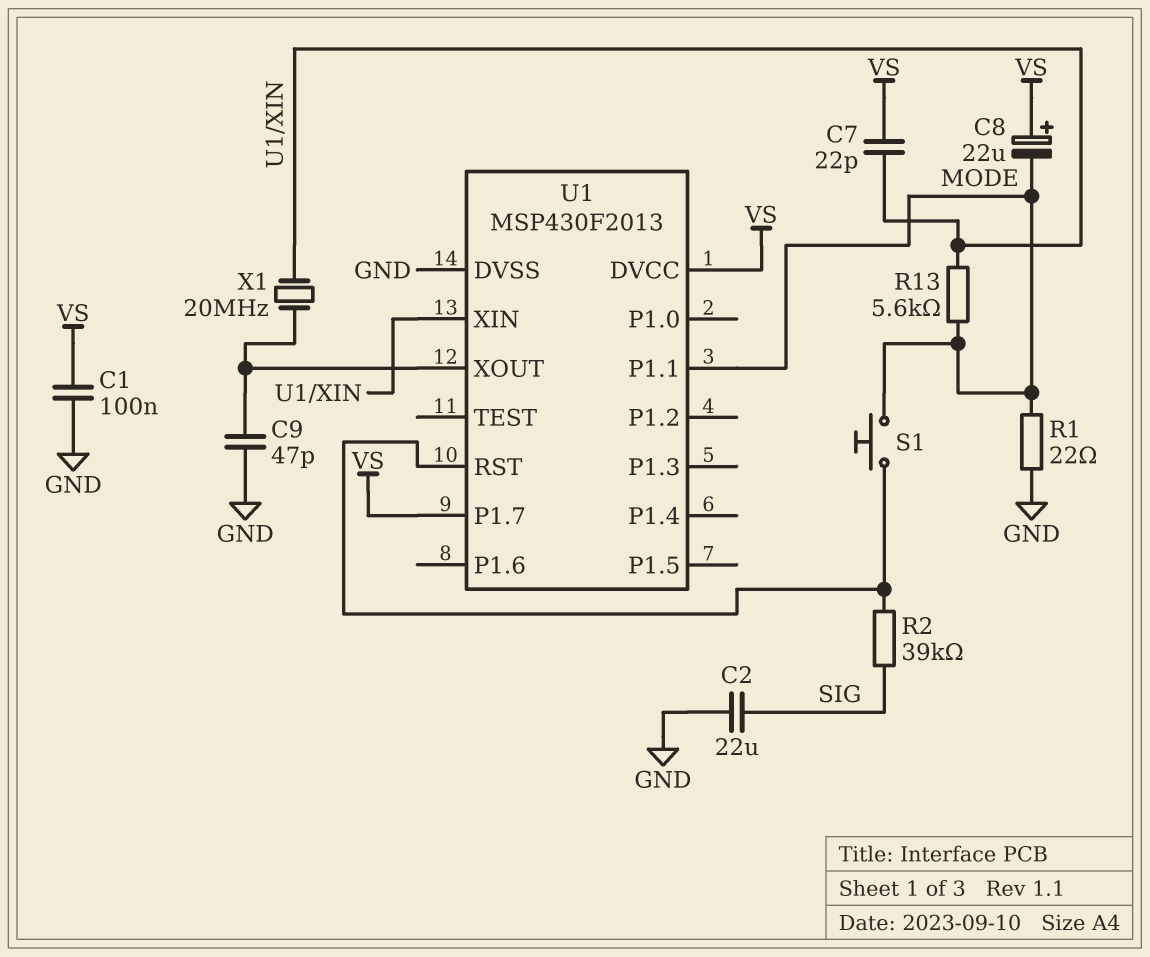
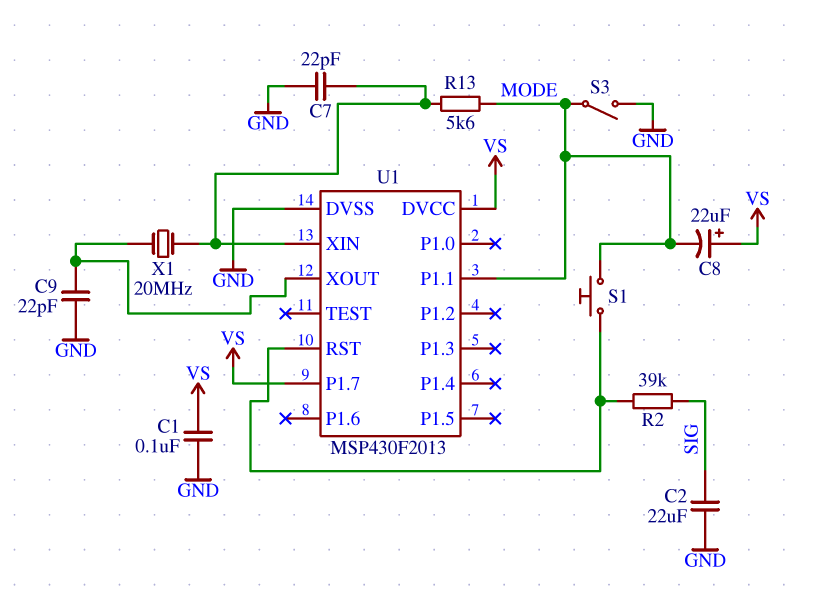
C7: 22pF (U1/XIN, VS) -> 22pF (GND, U1/XIN)
C9: 47pF (GND, U1/XOUT) -> 22pF (GND, U1/XOUT)
R1: 22 (GND, MODE) -> none
S3: none -> switch (GND, MODE)

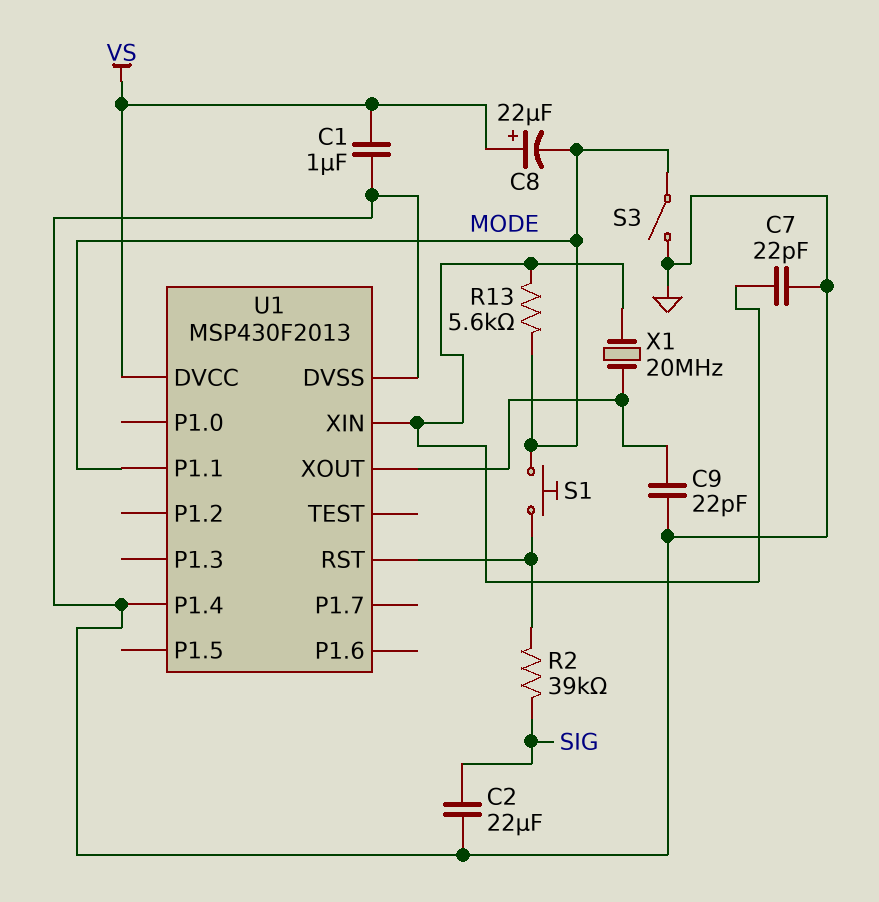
C1: 100nF (GND, VS) -> 1uF (GND, VS)
U1 pin P1.4: none -> GND
U1 pin P1.7: VS -> none

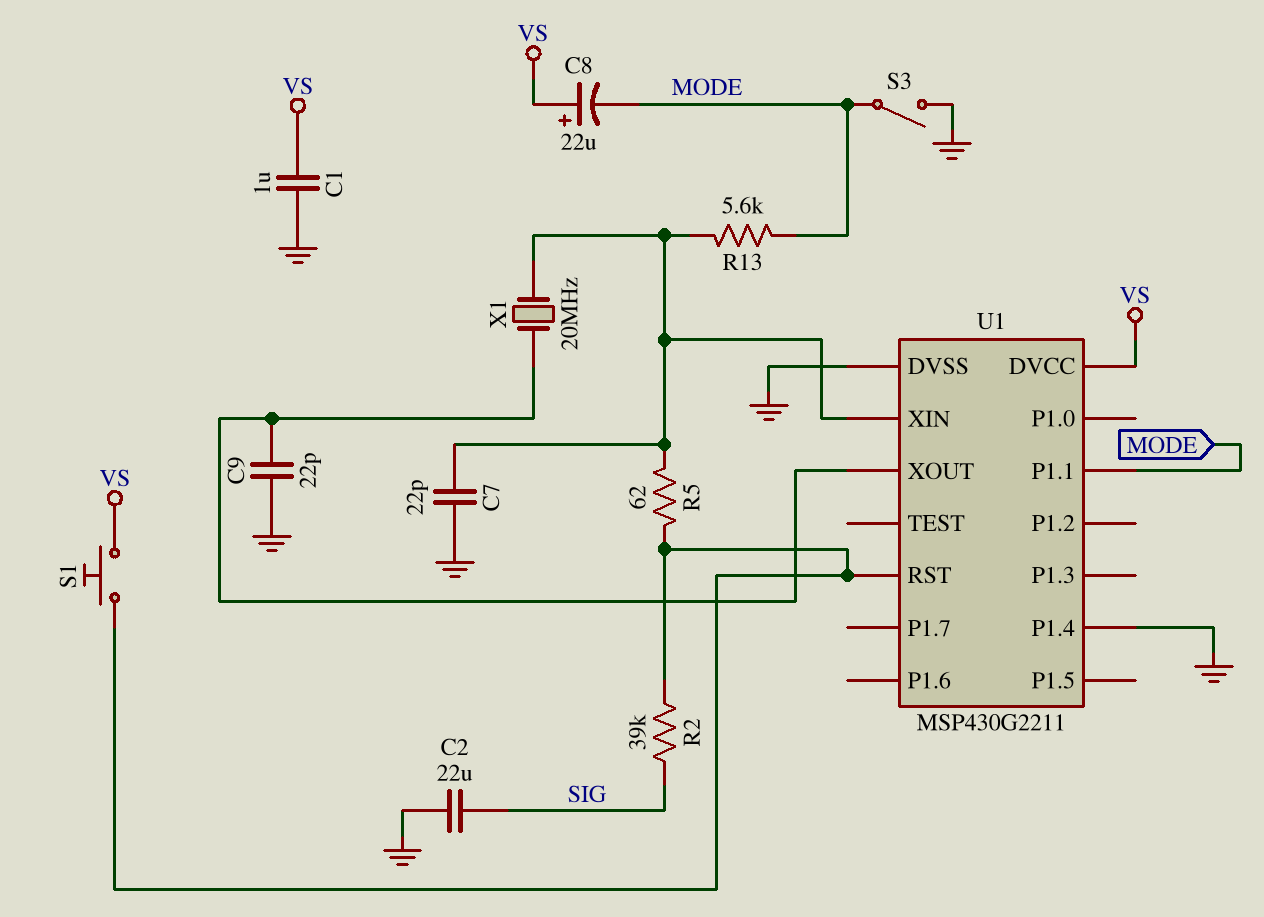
R5: none -> 62 (U1/RST, U1/XIN)
S1: button (MODE, U1/RST) -> button (U1/RST, VS)
U1: MSP430F2013 -> MSP430G2211

